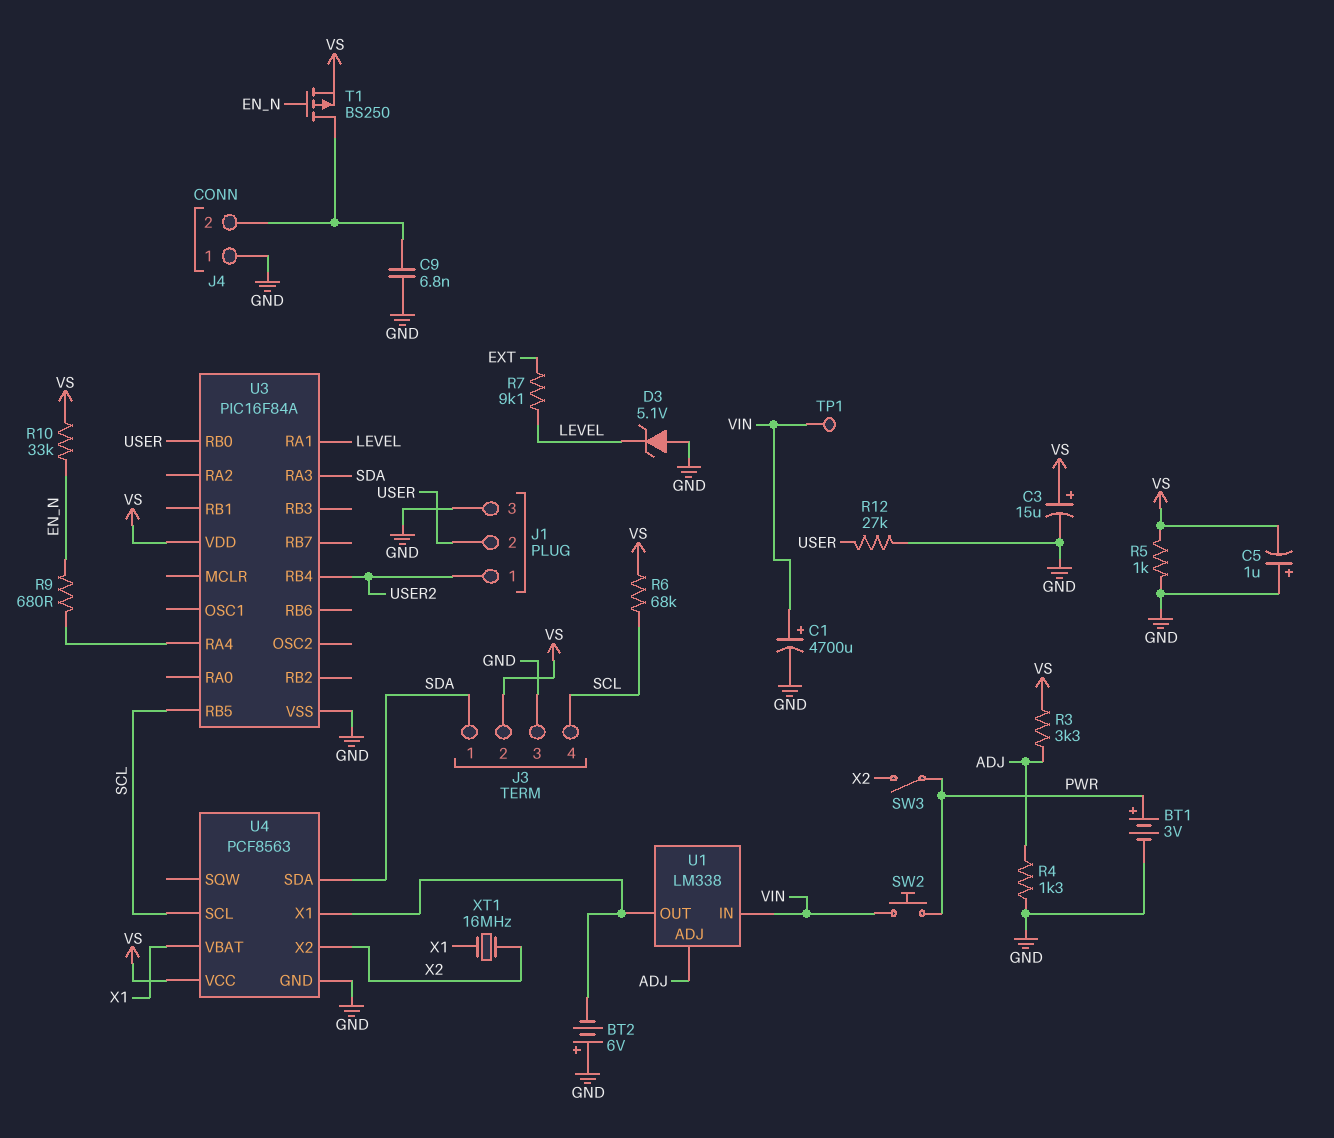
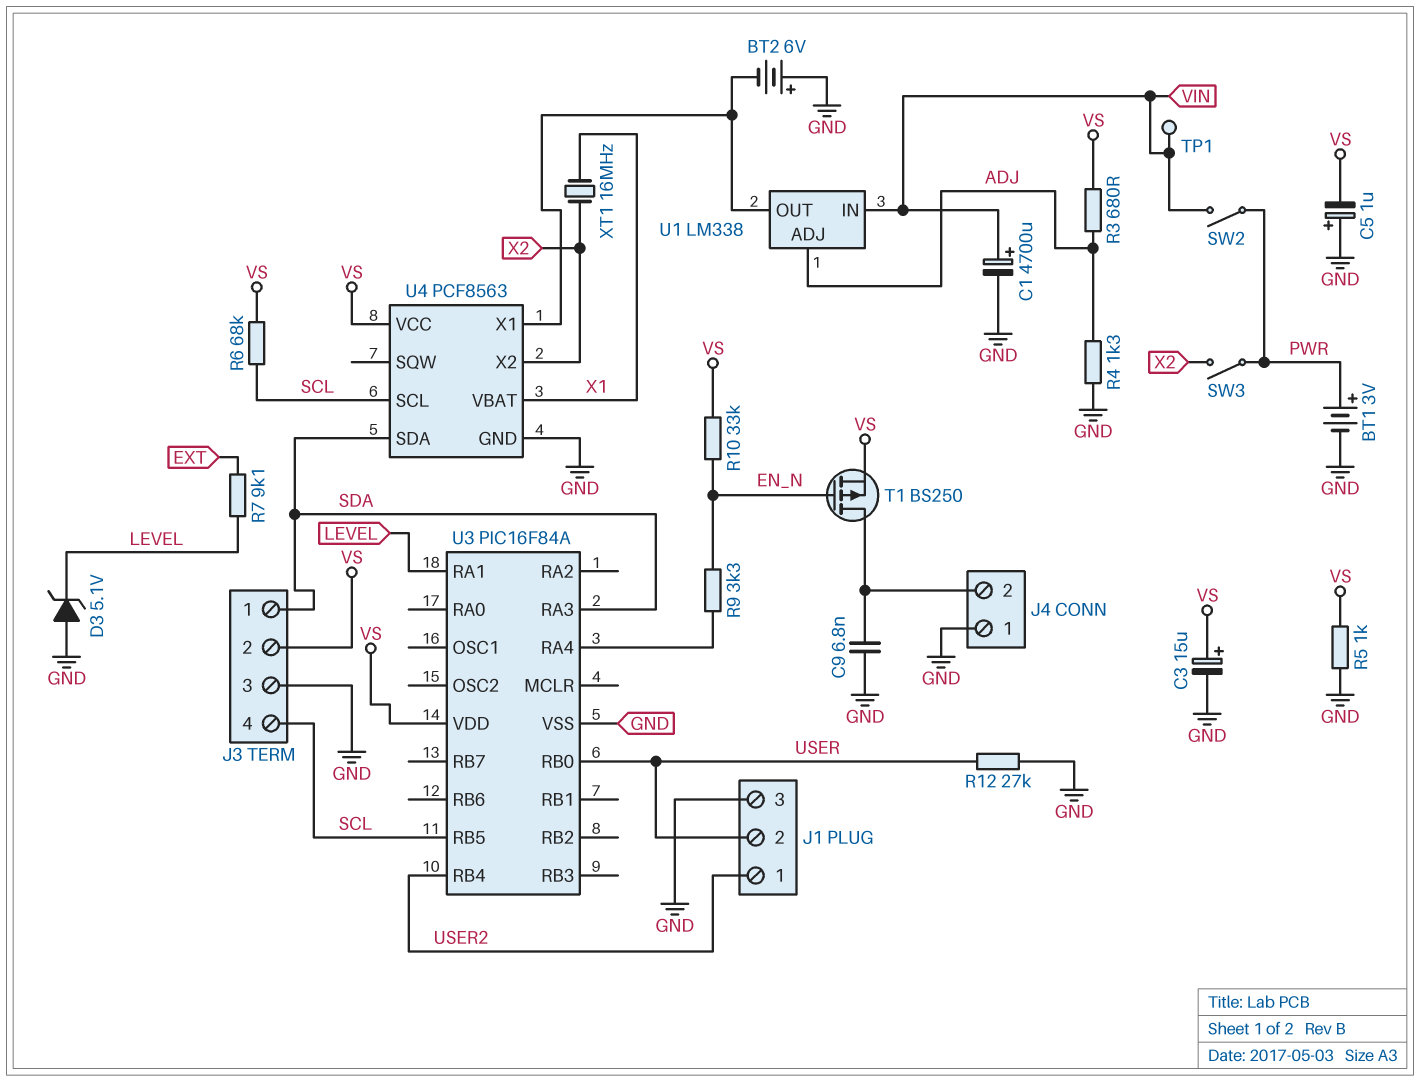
R3: 3.3k (ADJ, VS) -> 680 (ADJ, VS)
R9: 680 (EN_N, U3/RA4) -> 3.3k (EN_N, U3/RA4)
SW2: button (PWR, VIN) -> switch (PWR, VIN)

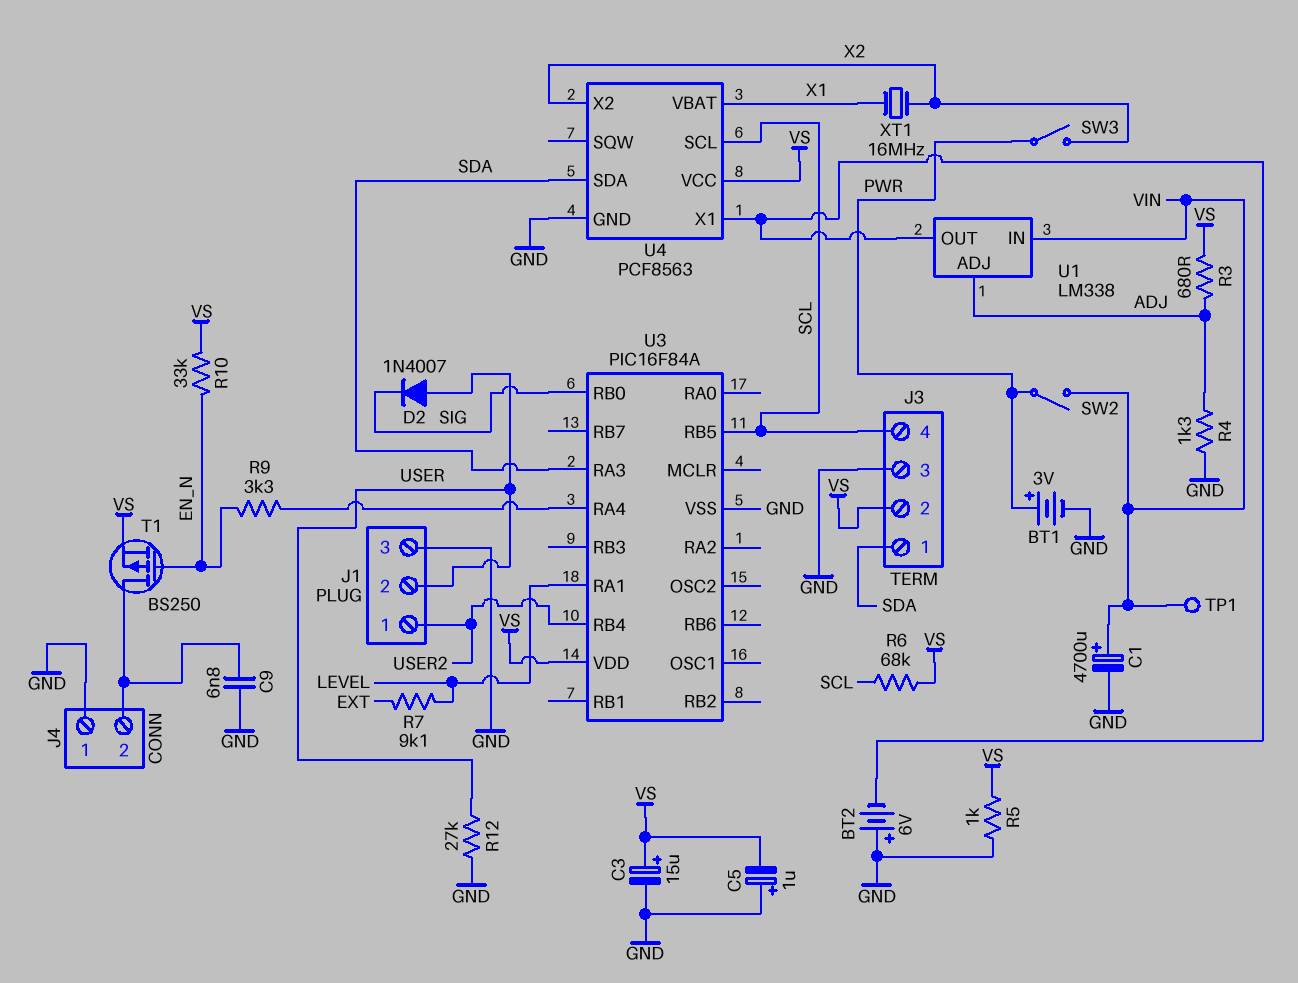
D2: none -> diode 1N4007 (A USER, K SIG)
D3: zener 5.1V (A GND, K LEVEL) -> none
U3 pin RB0: USER -> SIG

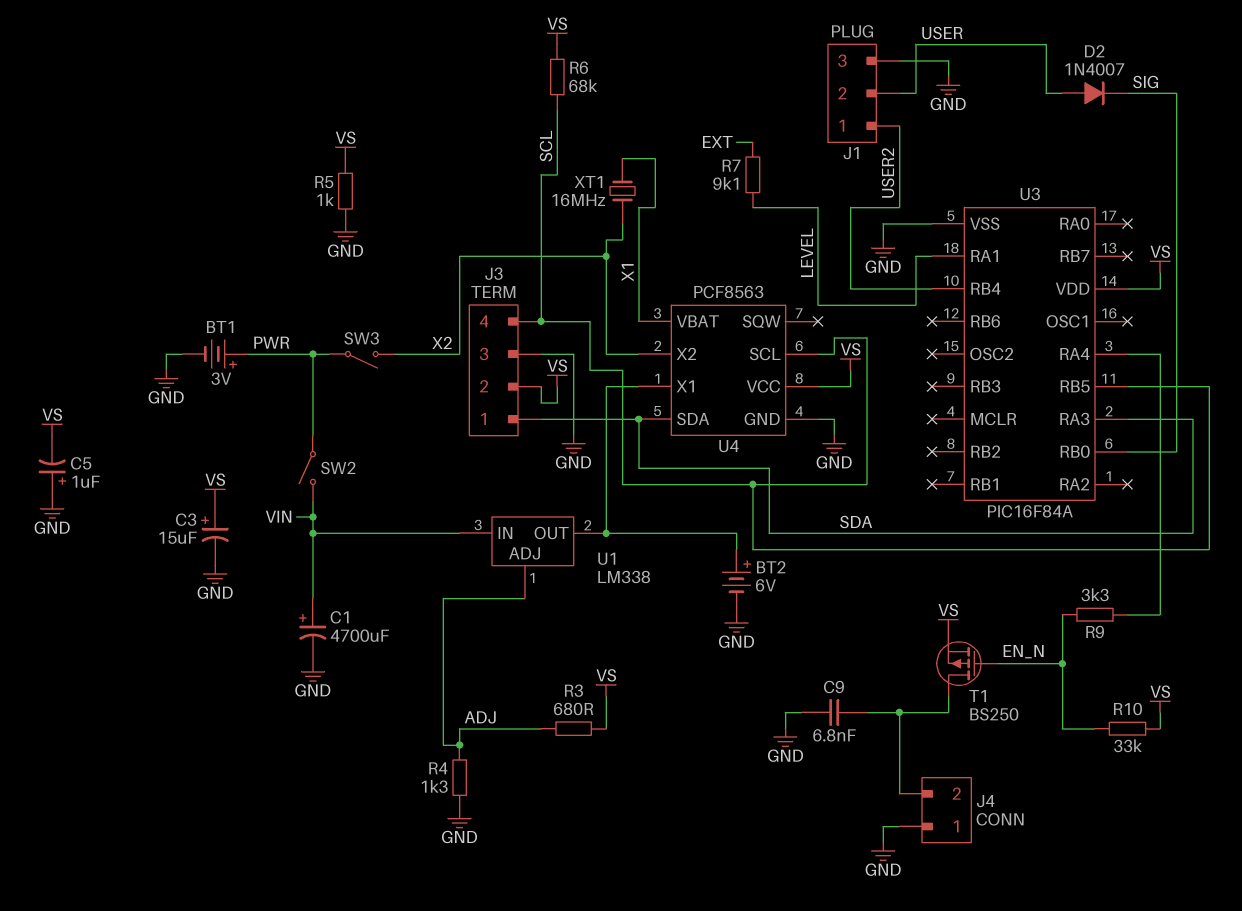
BT2: 6V (plus GND, minus U1/OUT) -> 6V (plus U1/OUT, minus GND)
R12: 27k (GND, USER) -> none
TP1: test point (VIN) -> none

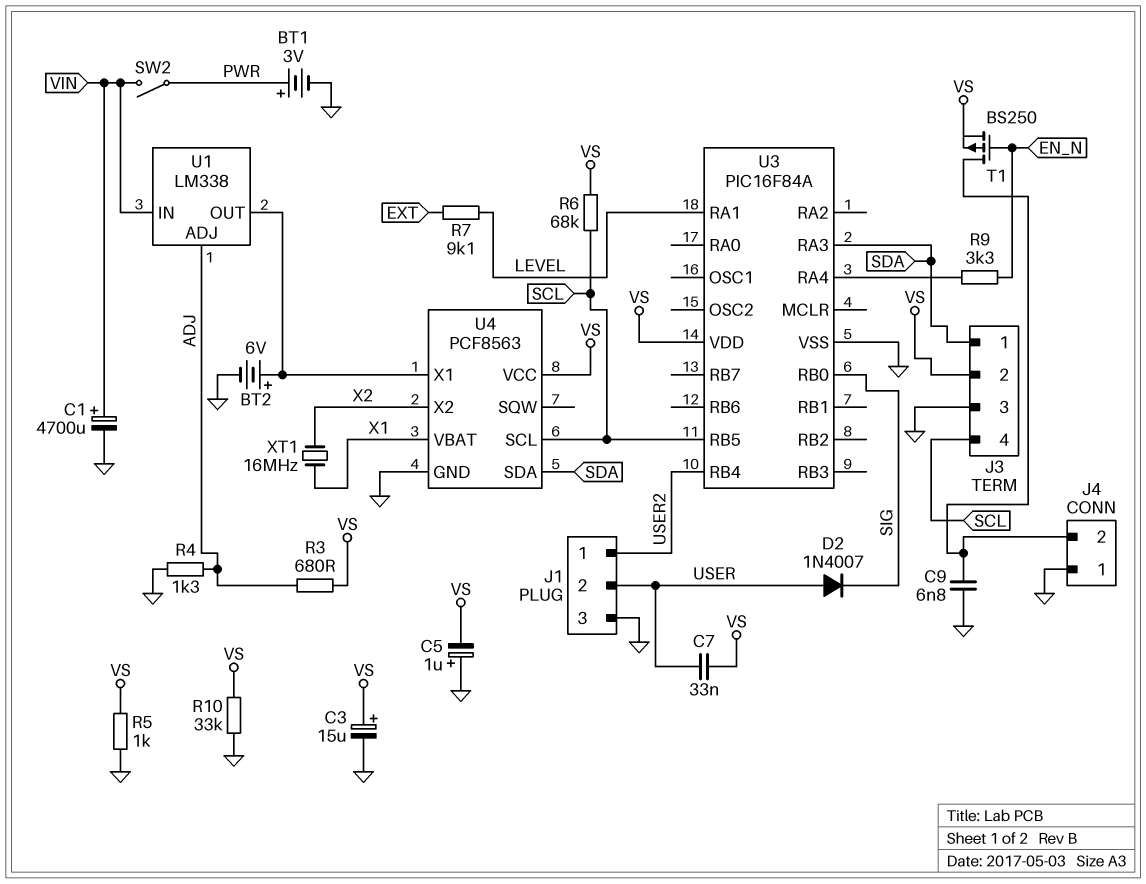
C7: none -> 33nF (USER, VS)
R10: 33k (EN_N, VS) -> 33k (GND, VS)
SW3: switch (PWR, X2) -> none

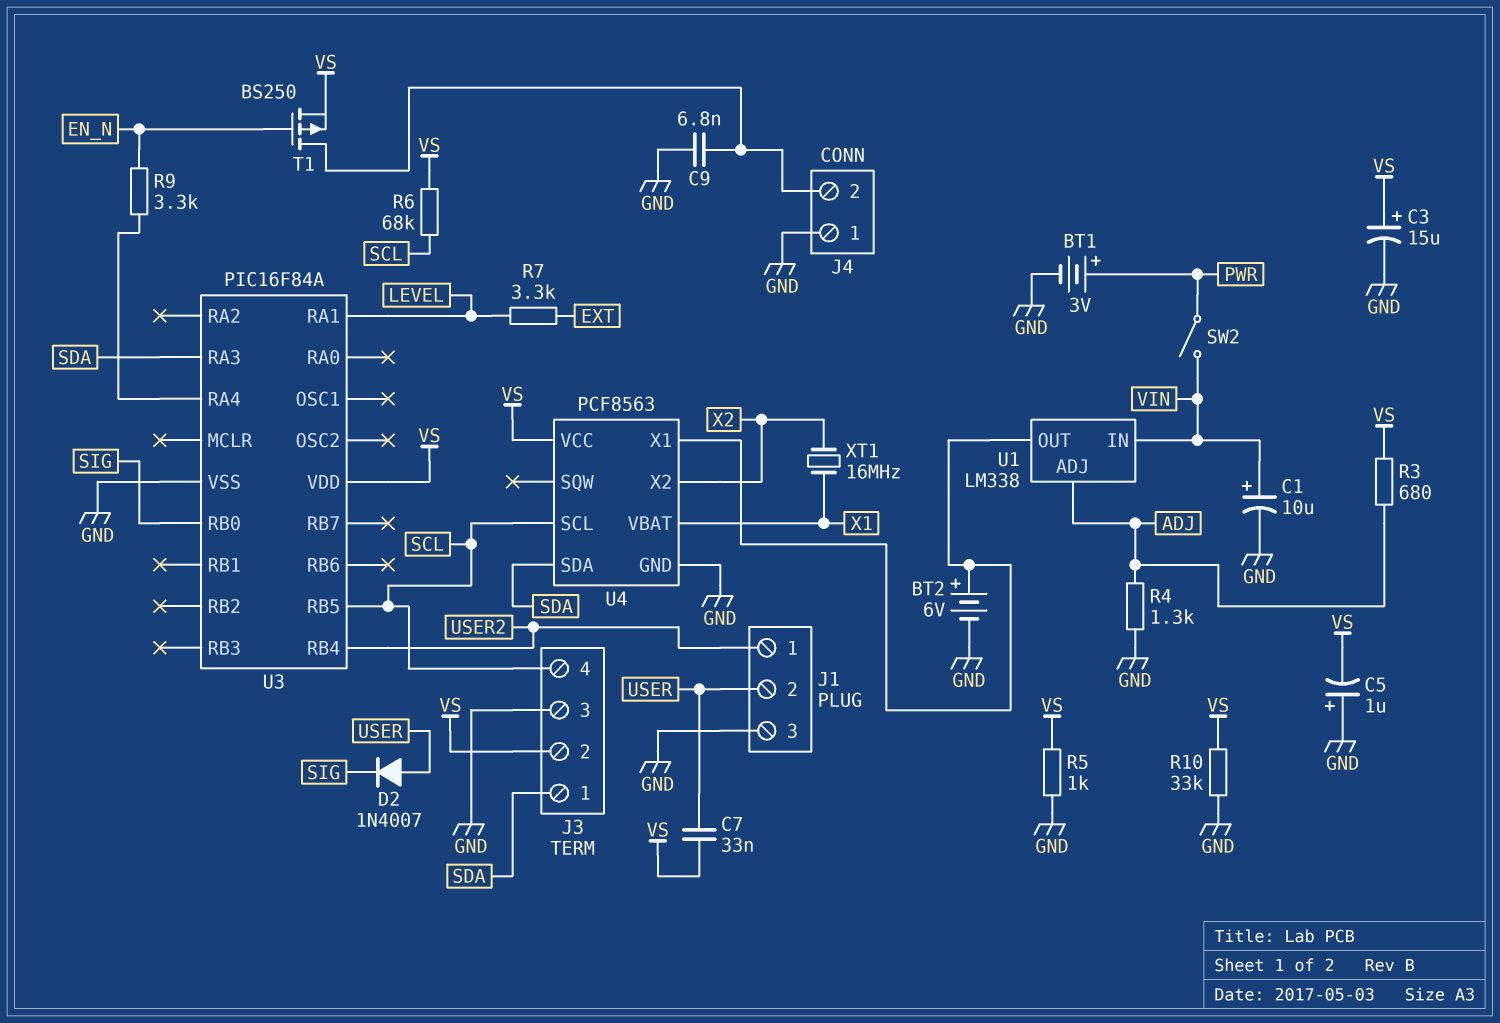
C1: 4700uF (plus VIN, minus GND) -> 10uF (plus VIN, minus GND)
R7: 9.1k (EXT, LEVEL) -> 3.3k (EXT, LEVEL)

